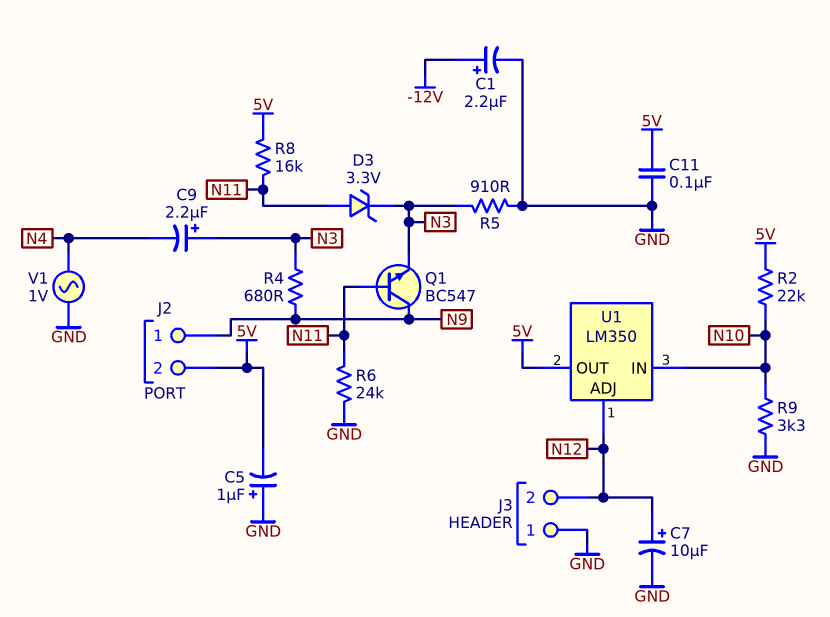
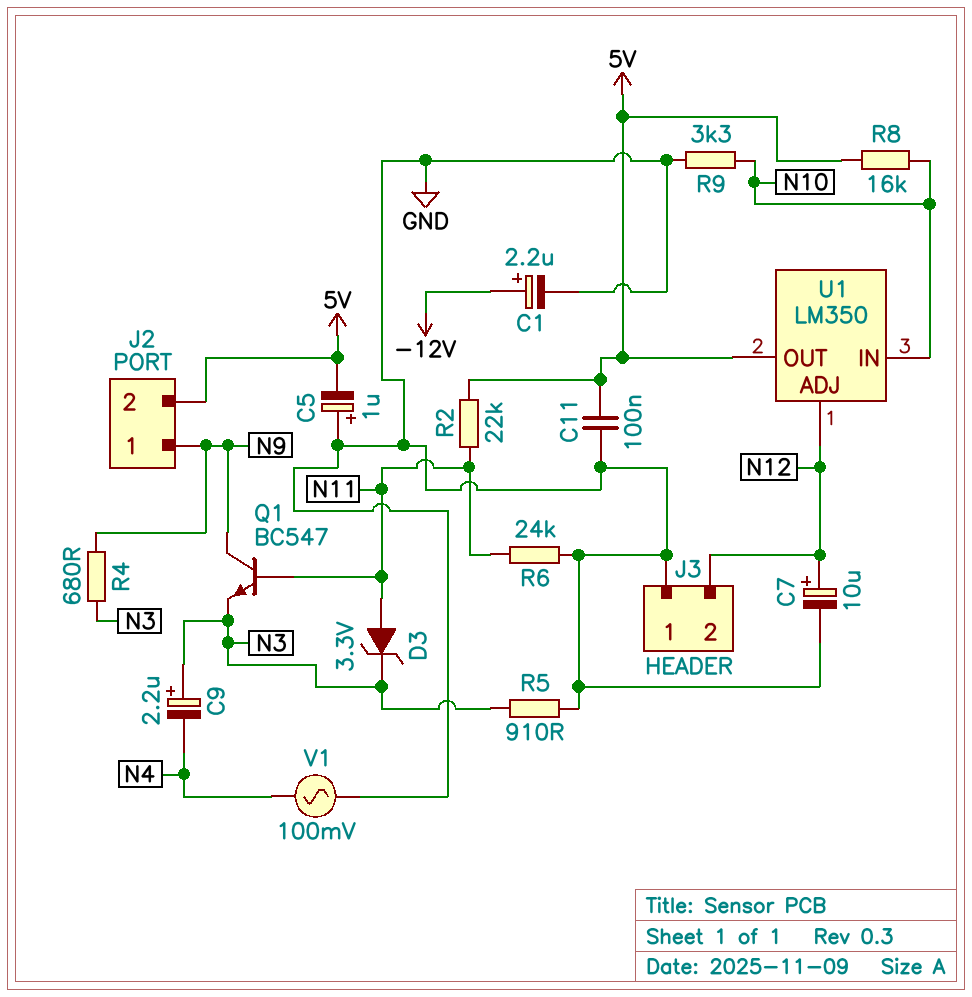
R2: 22k (5V, N10) -> 22k (5V, N11)
R8: 16k (5V, N11) -> 16k (5V, N10)
V1: AC 1V (GND, N4) -> AC 100mV (GND, N4)

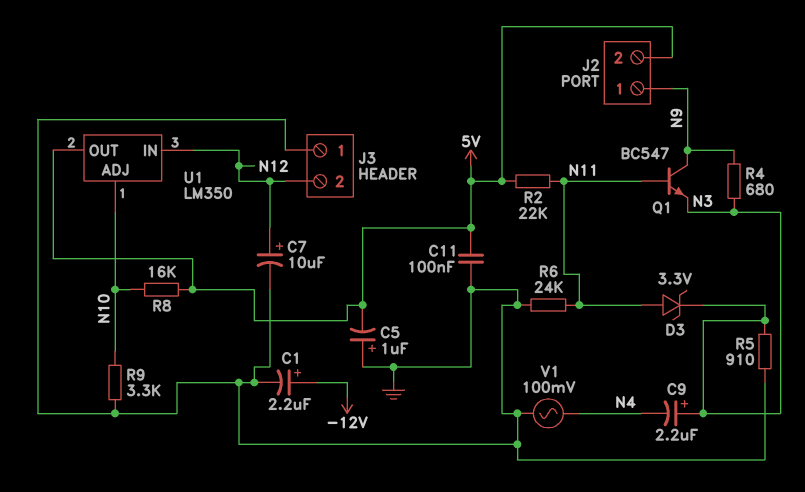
U1 pin ADJ: N12 -> N10
U1 pin IN: N10 -> N12

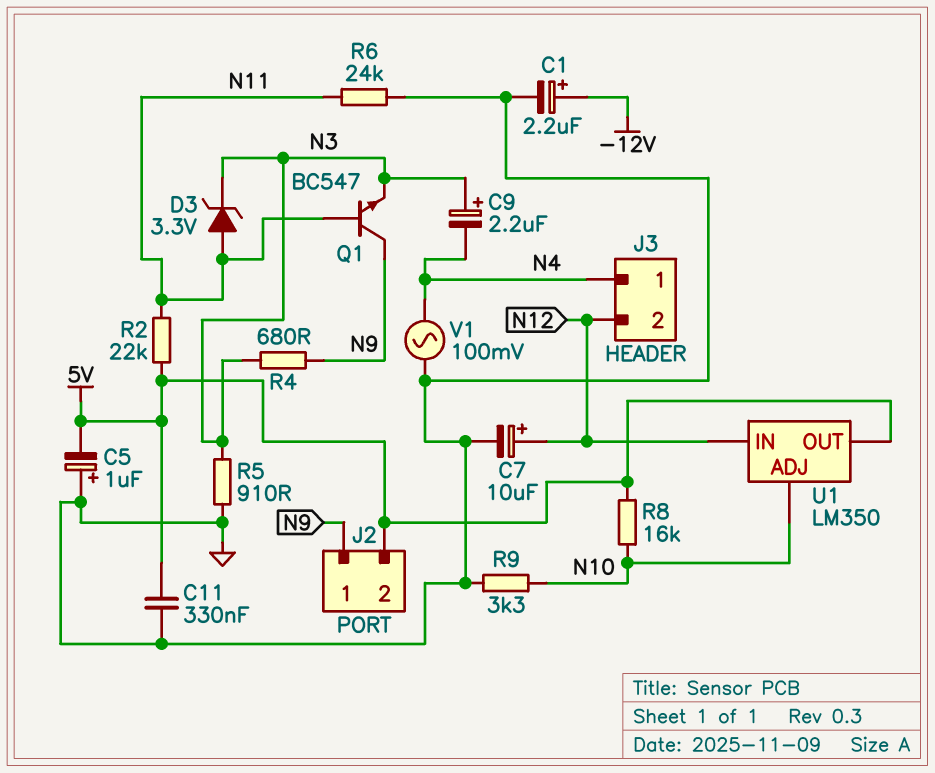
C11: 100nF (5V, GND) -> 330nF (5V, GND)
J3 pin 1: GND -> N4

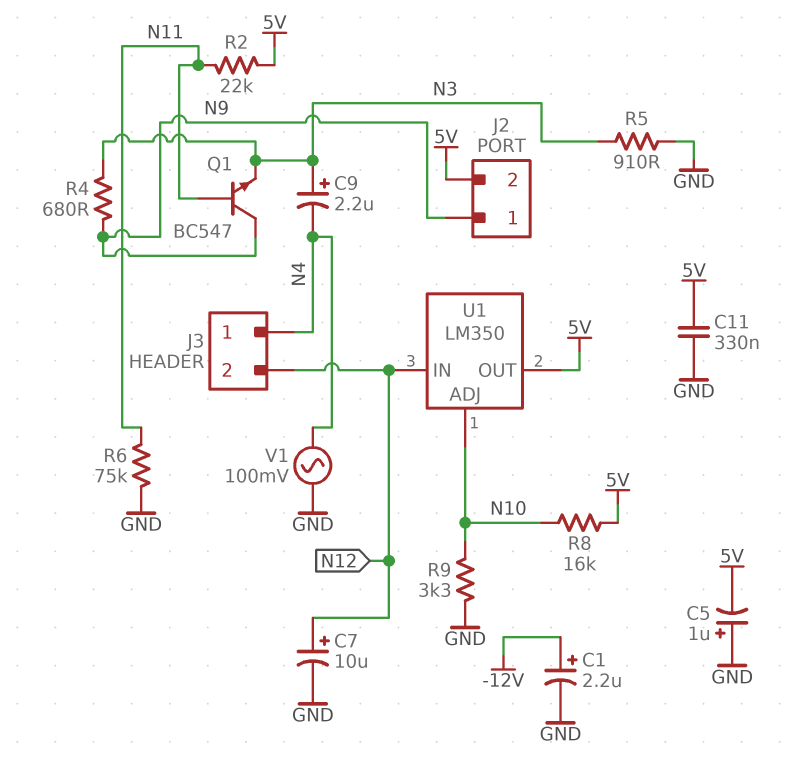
D3: zener 3.3V (A N11, K N3) -> none
R6: 24k (GND, N11) -> 75k (GND, N11)

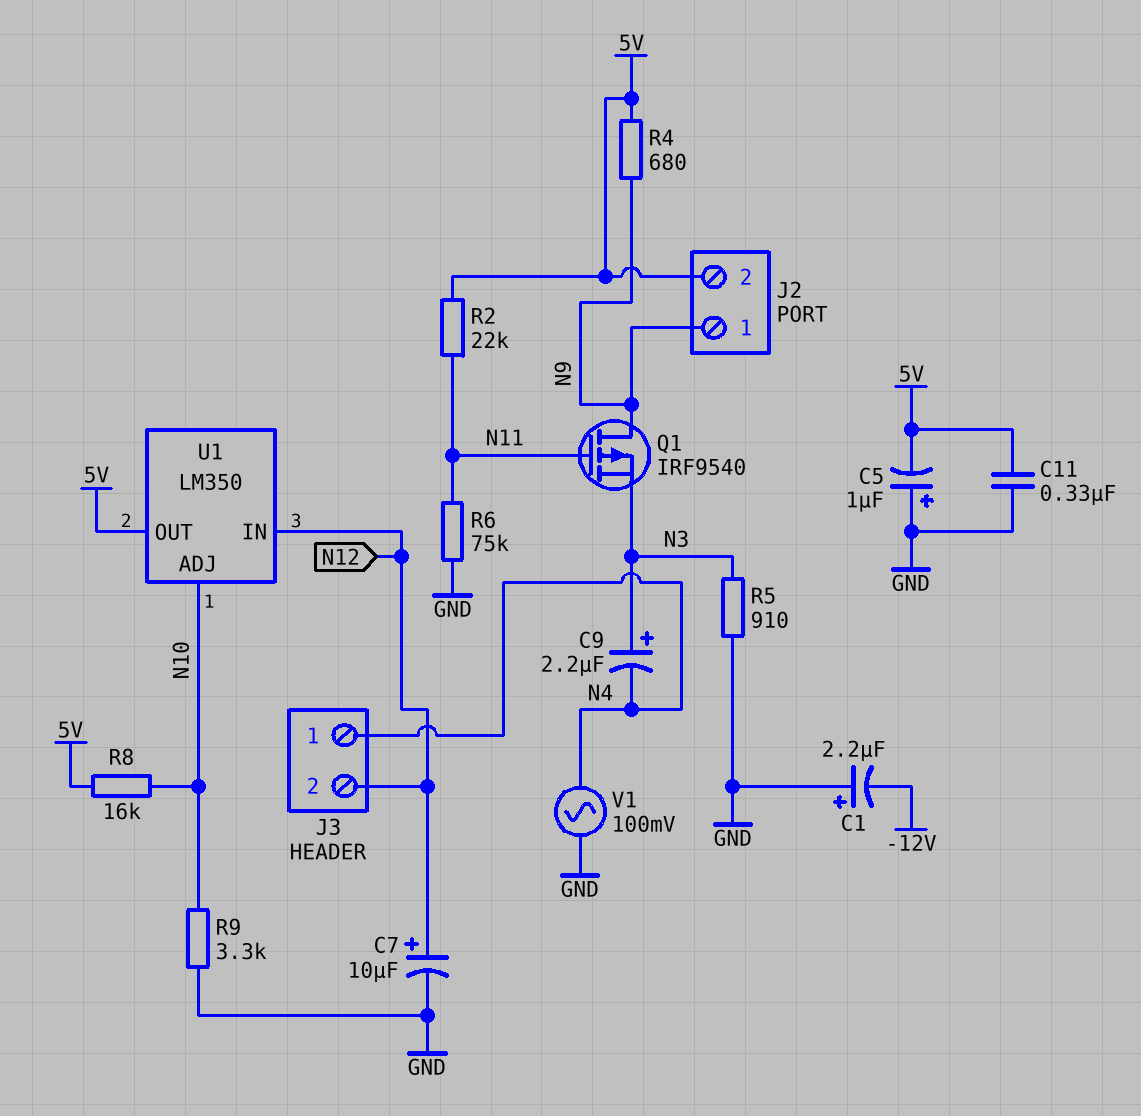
C1: 2.2uF (plus -12V, minus GND) -> 2.2uF (plus GND, minus -12V)
Q1: NPN BC547 (B N11, C N9, E N3) -> PMOS IRF9540 (G N11, D N9, S N3)
R4: 680 (N3, N9) -> 680 (5V, N9)

